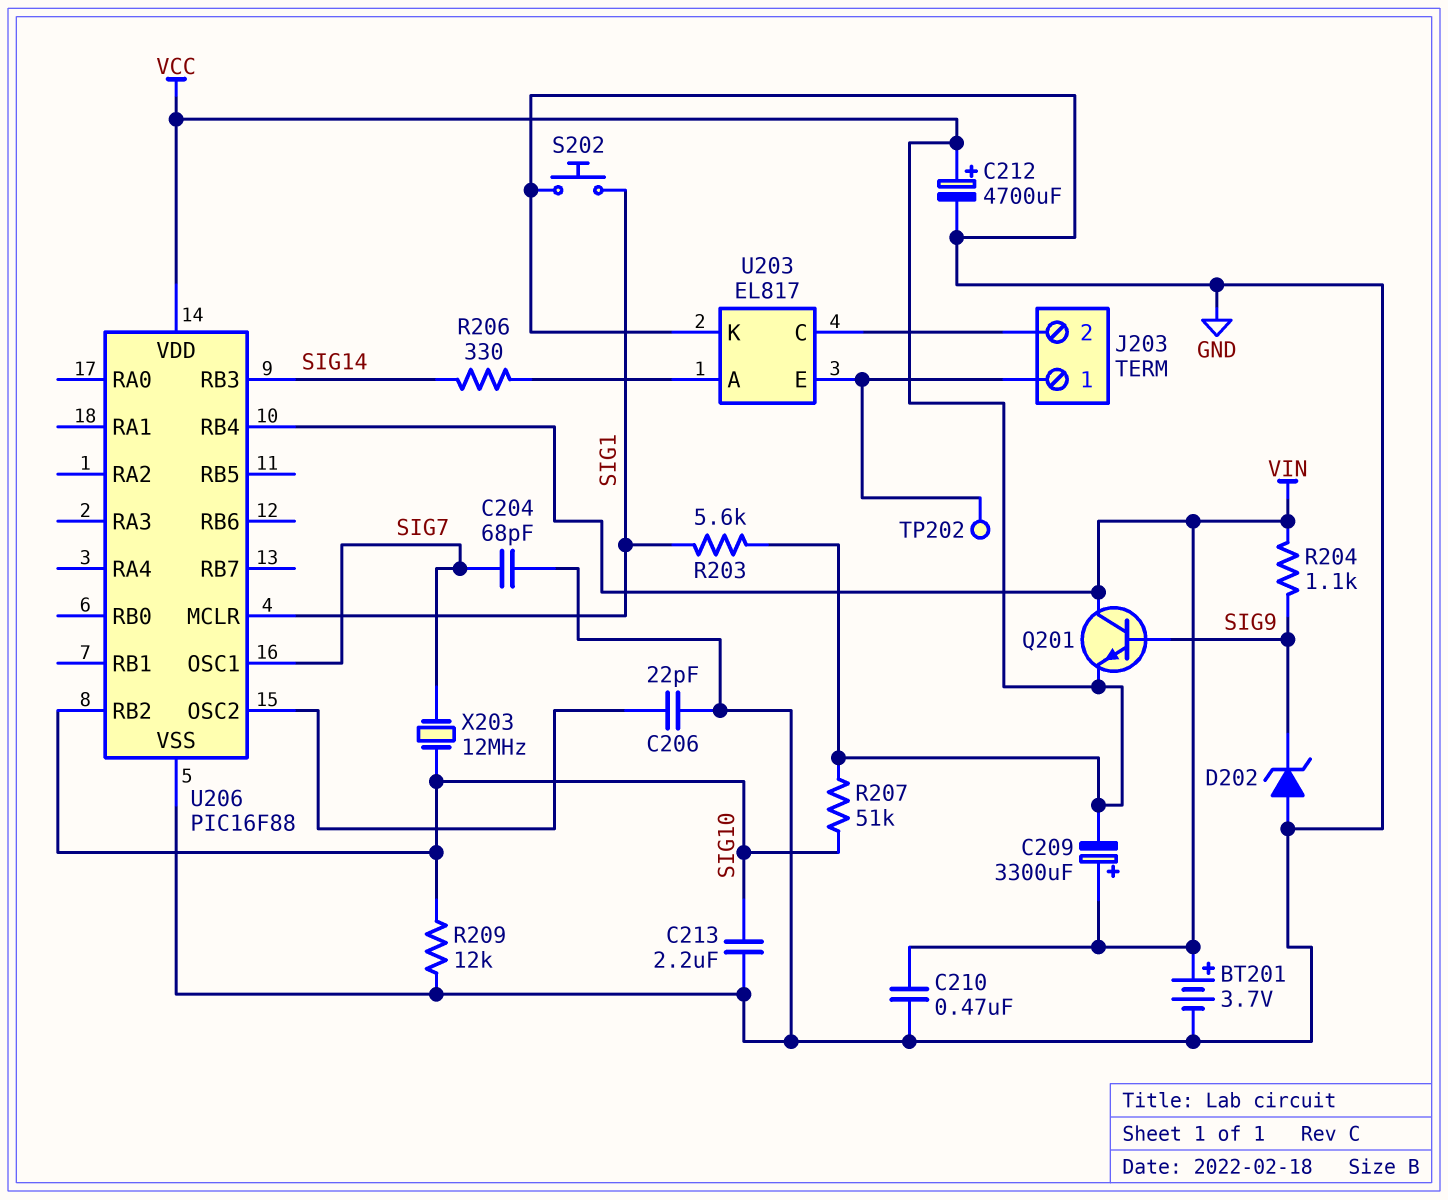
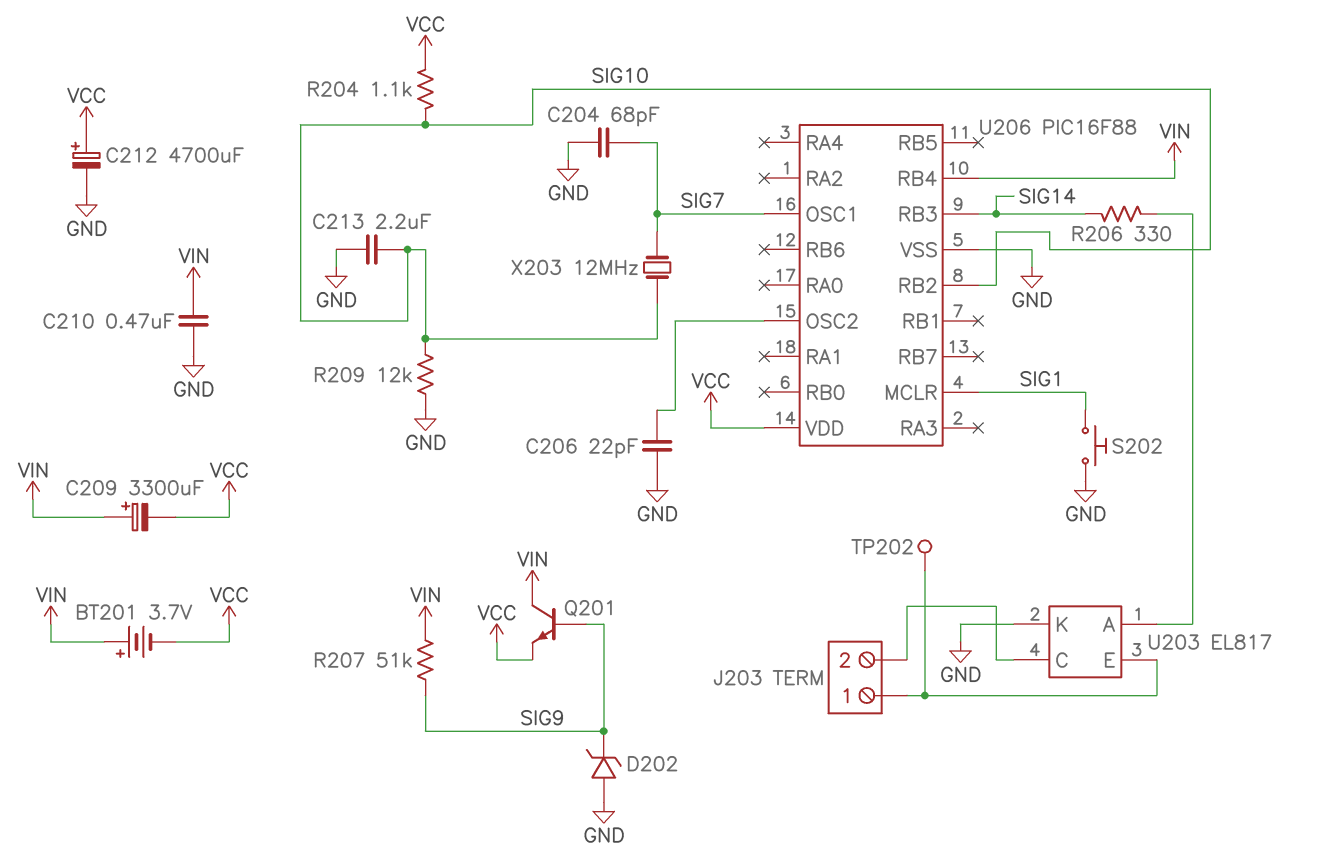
BT201: 3.7V (plus VIN, minus GND) -> 3.7V (plus VIN, minus VCC)
R203: 5.6k (SIG1, VCC) -> none
R204: 1.1k (SIG9, VIN) -> 1.1k (SIG10, VCC)
R207: 51k (SIG10, VCC) -> 51k (SIG9, VIN)

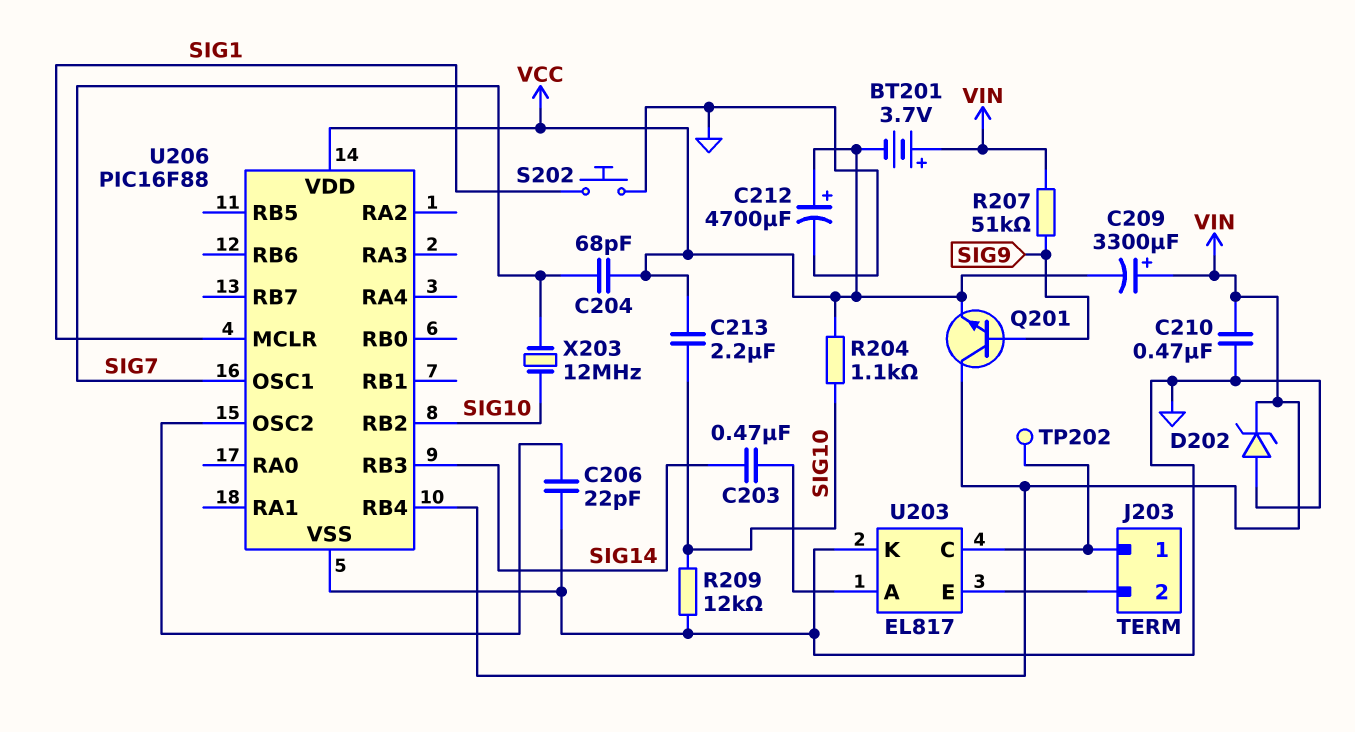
C203: none -> 470nF (SIG14, U203/A)
C204: 68pF (GND, SIG7) -> 68pF (SIG7, VCC)
C213: 2.2uF (GND, SIG10) -> 2.2uF (SIG10, VCC)
D202: zener (A GND, K SIG9) -> zener (A GND, K VIN)
R206: 330 (SIG14, U203/A) -> none
U203 pin C: J203/2 -> J203/1
U203 pin E: J203/1 -> J203/2

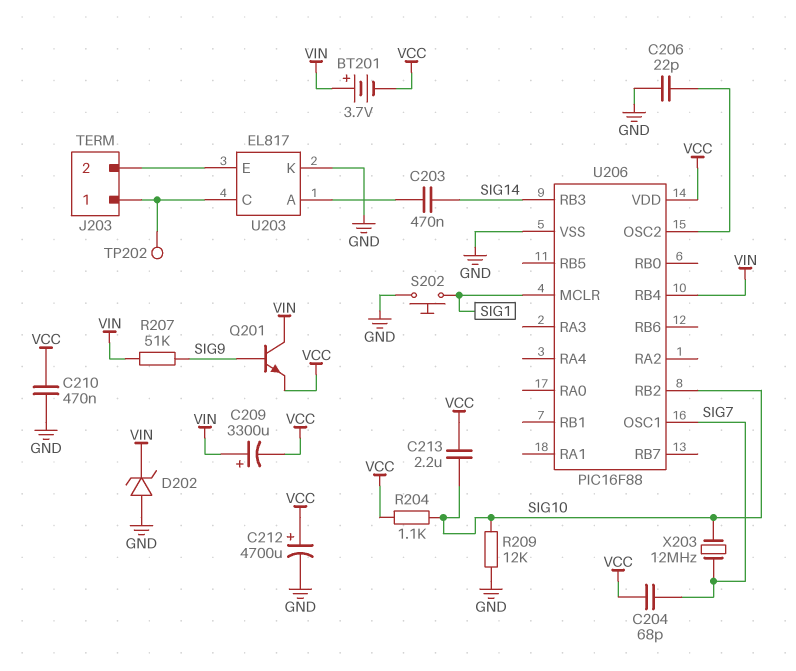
C210: 470nF (GND, VIN) -> 470nF (GND, VCC)

